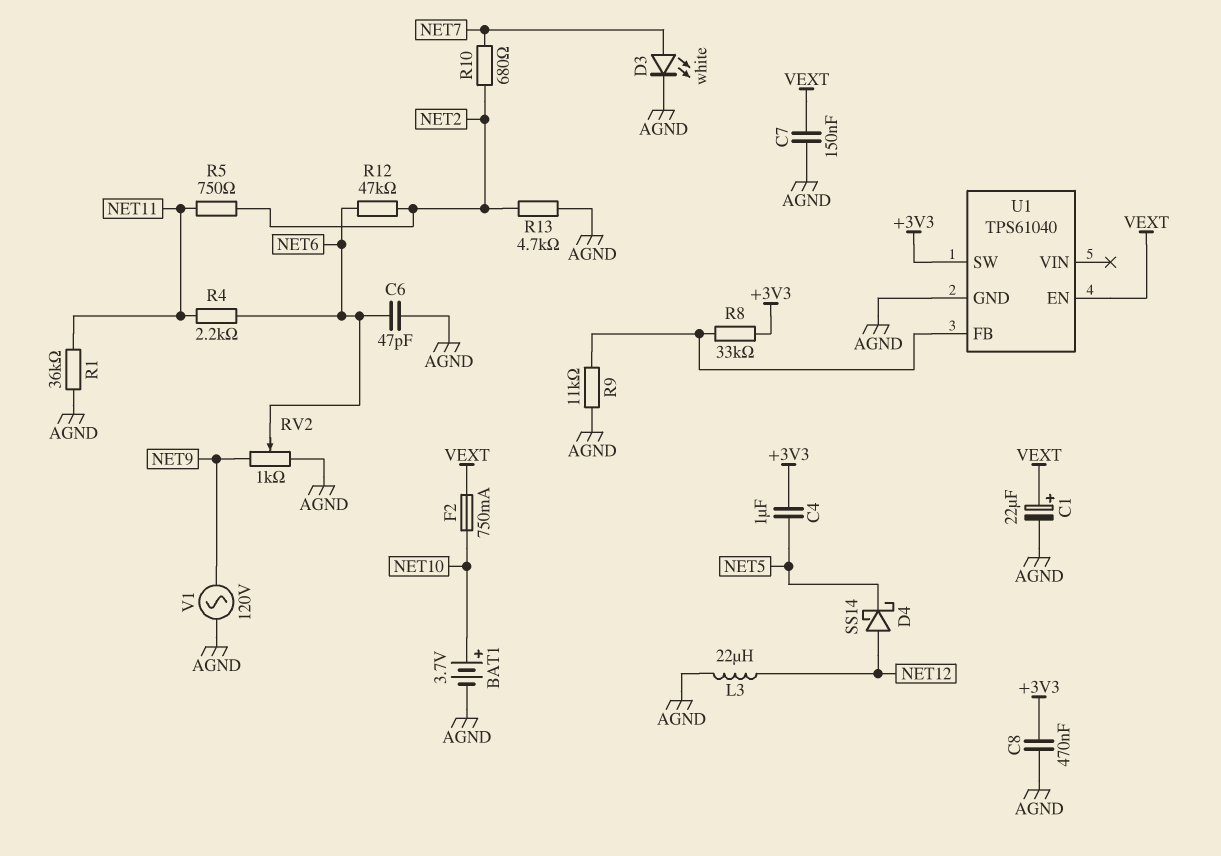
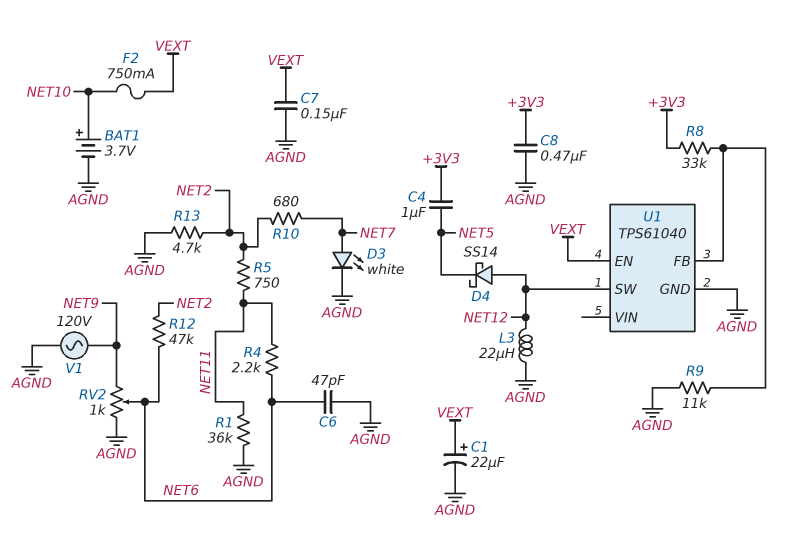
U1 pin SW: +3V3 -> NET12

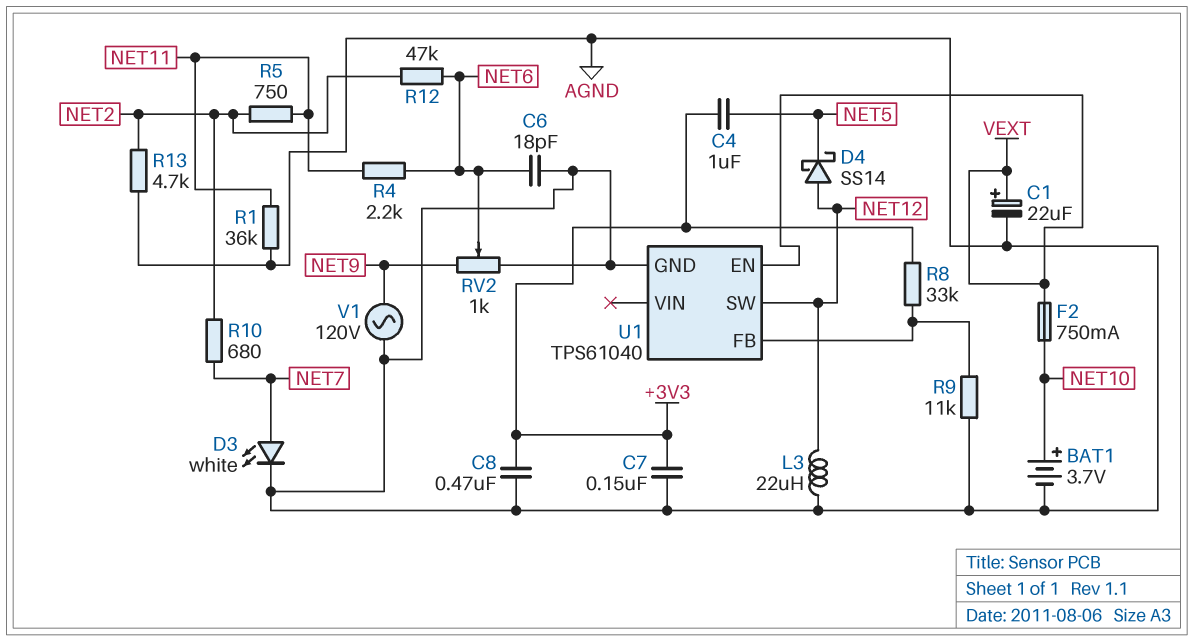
C6: 47pF (AGND, NET6) -> 18pF (AGND, NET6)
C7: 150nF (AGND, VEXT) -> 150nF (+3V3, AGND)

